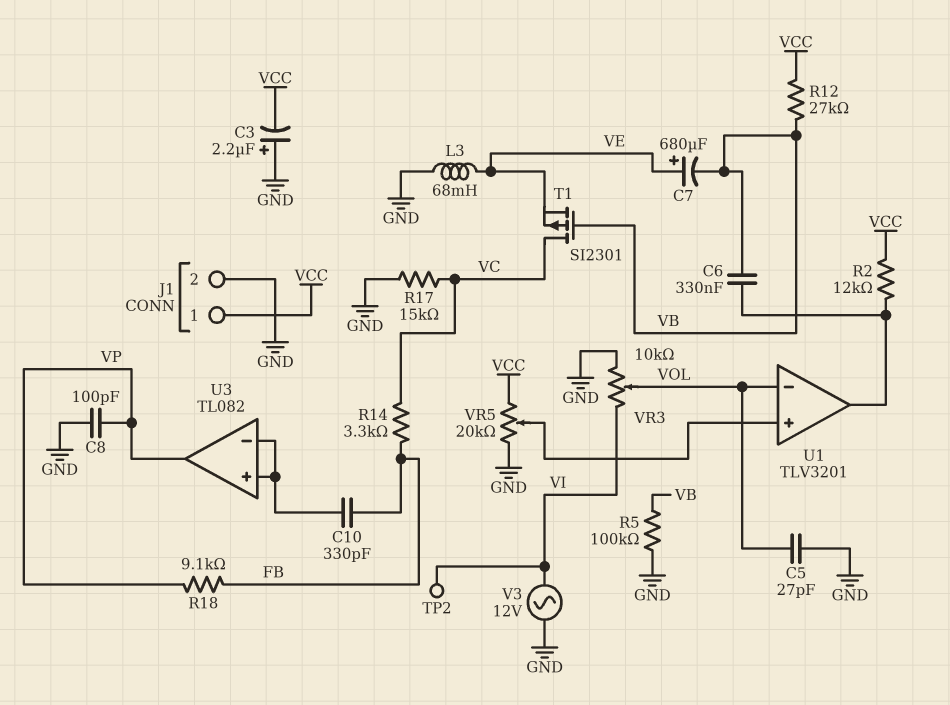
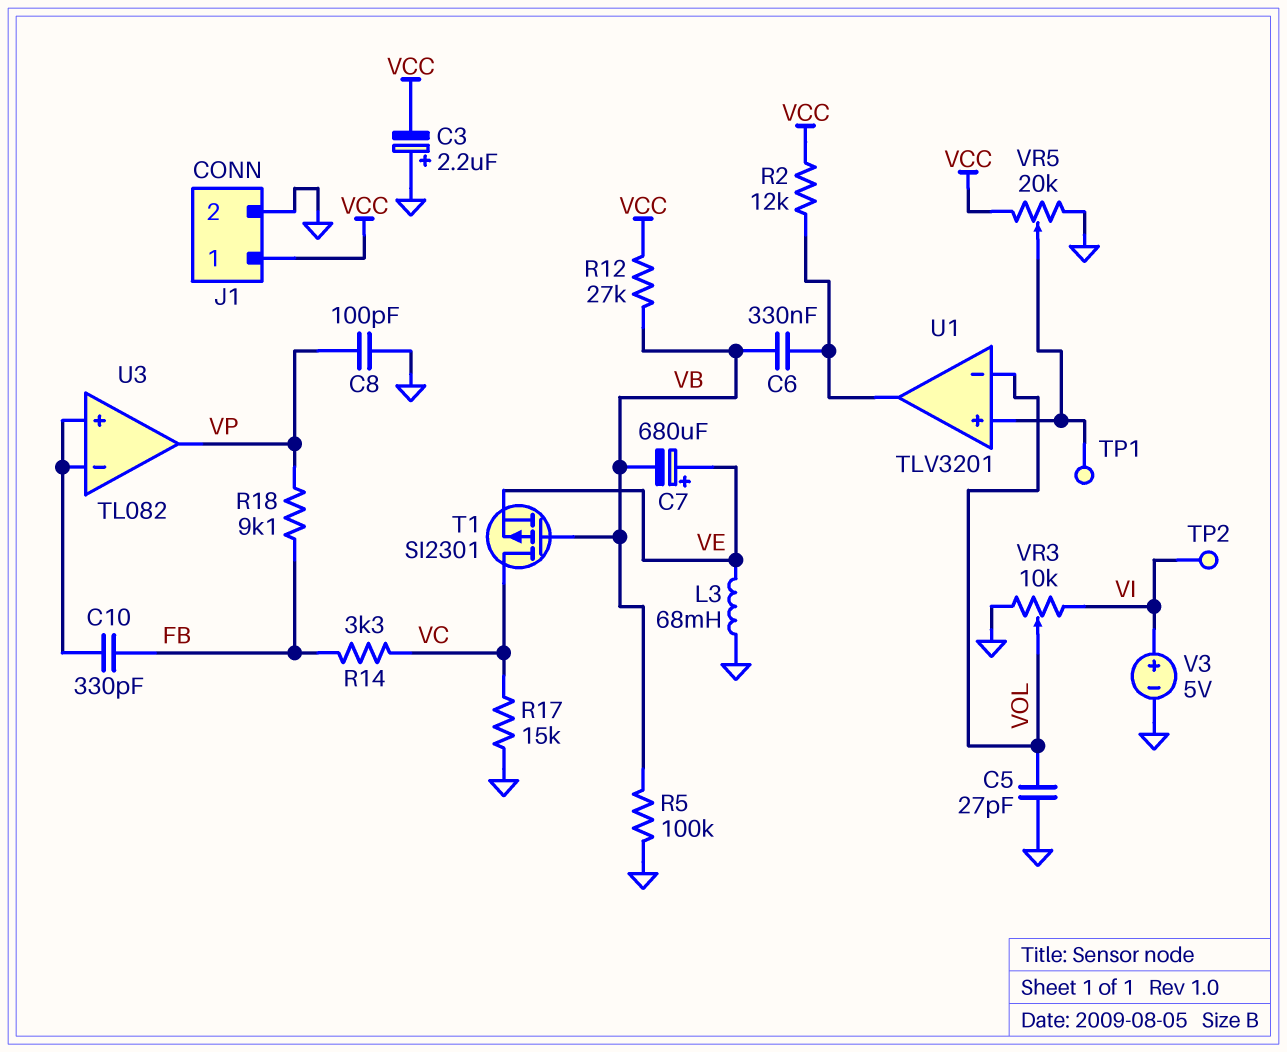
TP1: none -> test point (U1/in+)
V3: AC 12V (GND, VI) -> 5V (plus VI, minus GND)

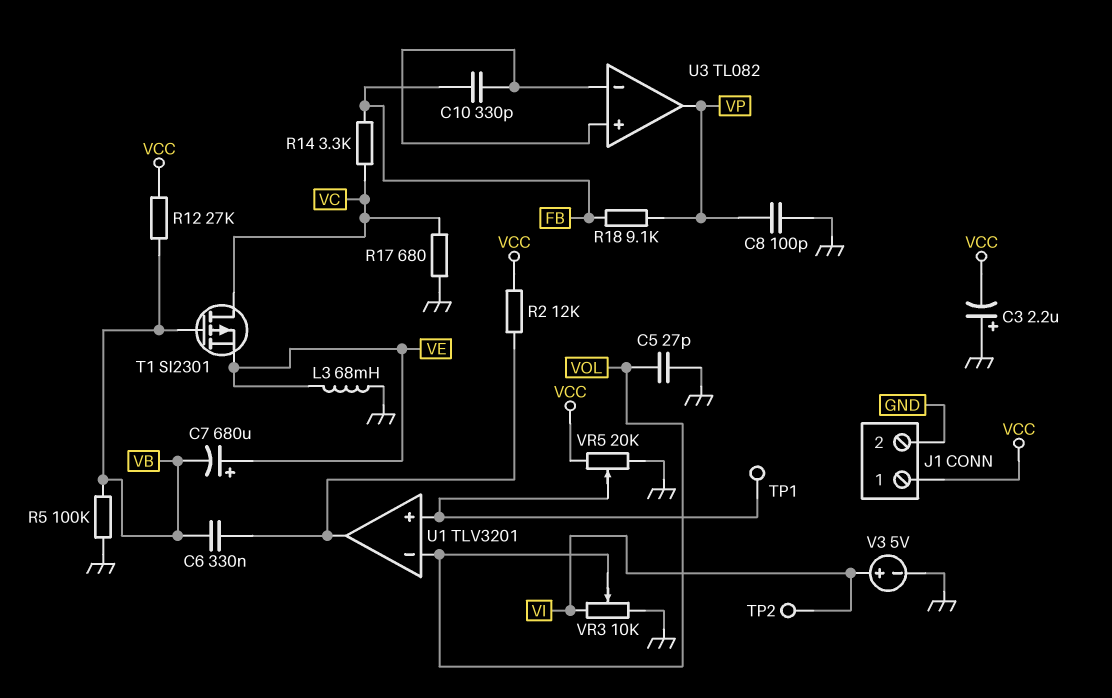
R17: 15k (GND, VC) -> 680 (GND, VC)

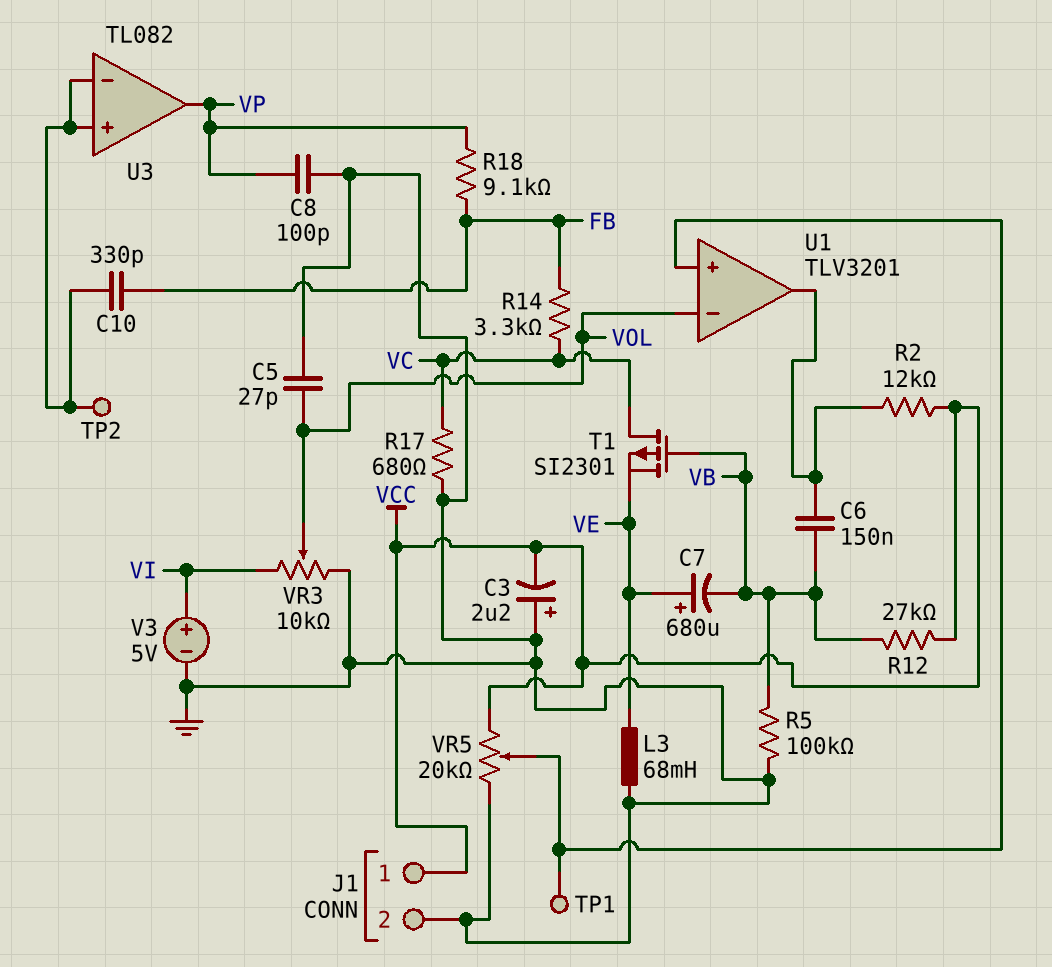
C6: 330nF (U1/out, VB) -> 150nF (U1/out, VB)
TP2: test point (VI) -> test point (U3/in+)

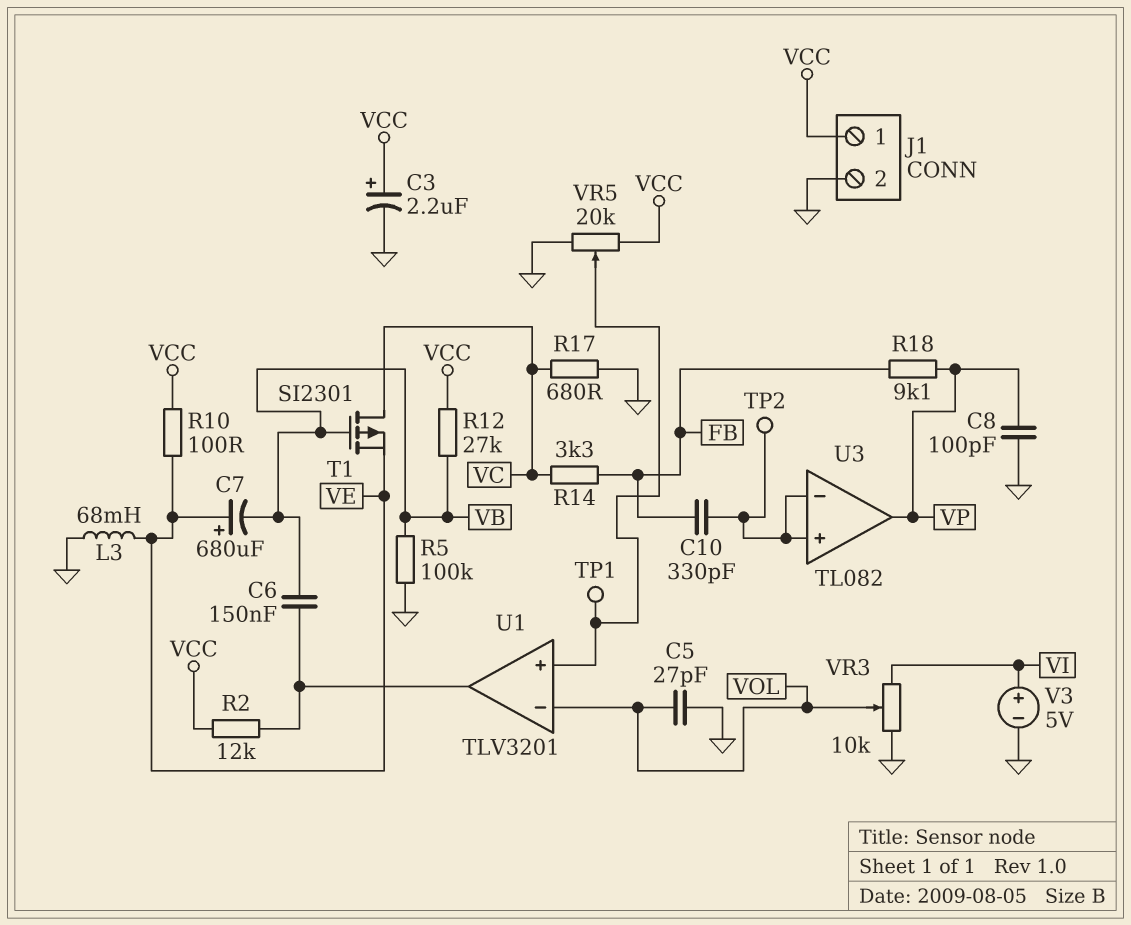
C3: 2.2uF (plus GND, minus VCC) -> 2.2uF (plus VCC, minus GND)
R10: none -> 100 (VCC, VE)

